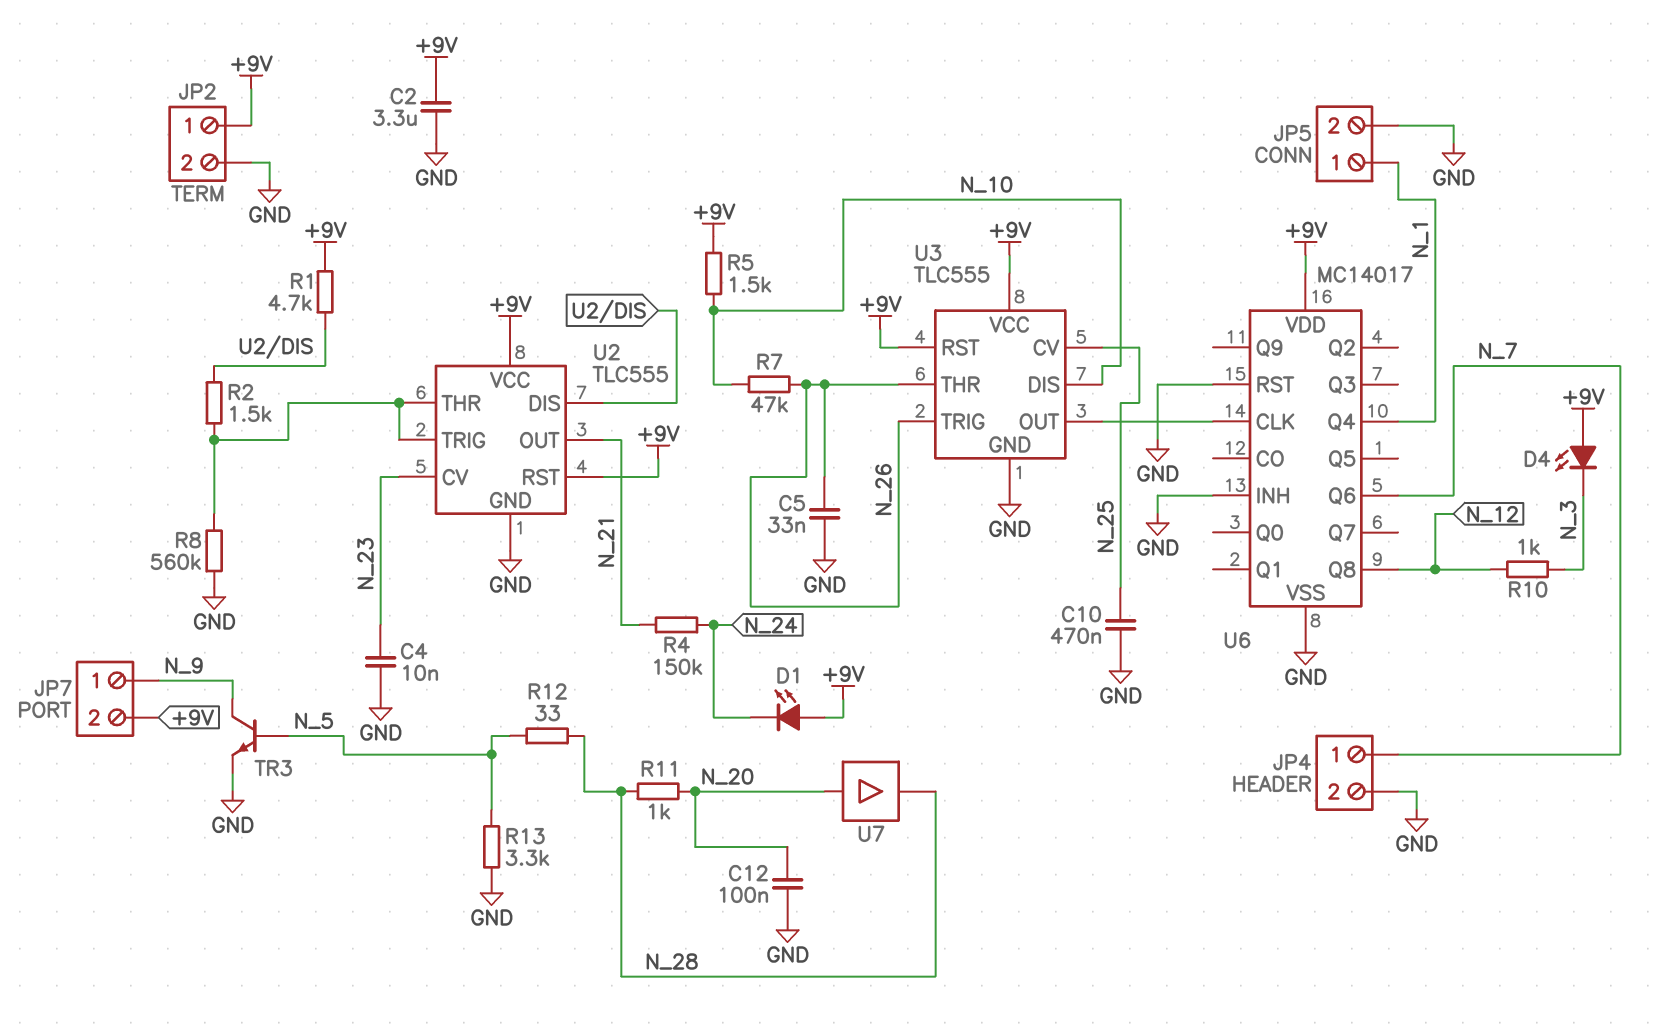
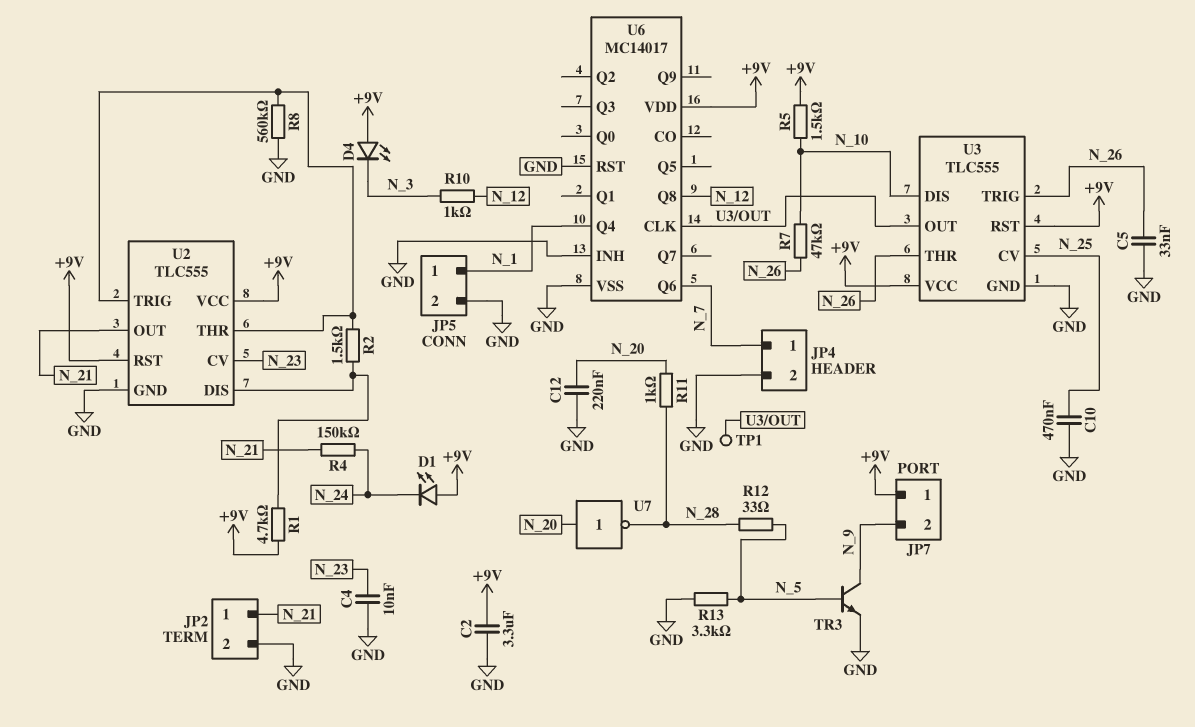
C12: 100nF (GND, N_20) -> 220nF (GND, N_20)
JP2 pin 1: +9V -> N_21
JP7 pin 1: N_9 -> +9V
JP7 pin 2: +9V -> N_9
TP1: none -> test point (U3/OUT)
U7: buffer (in N_20, out N_28) -> NOT (in N_20, out N_28)

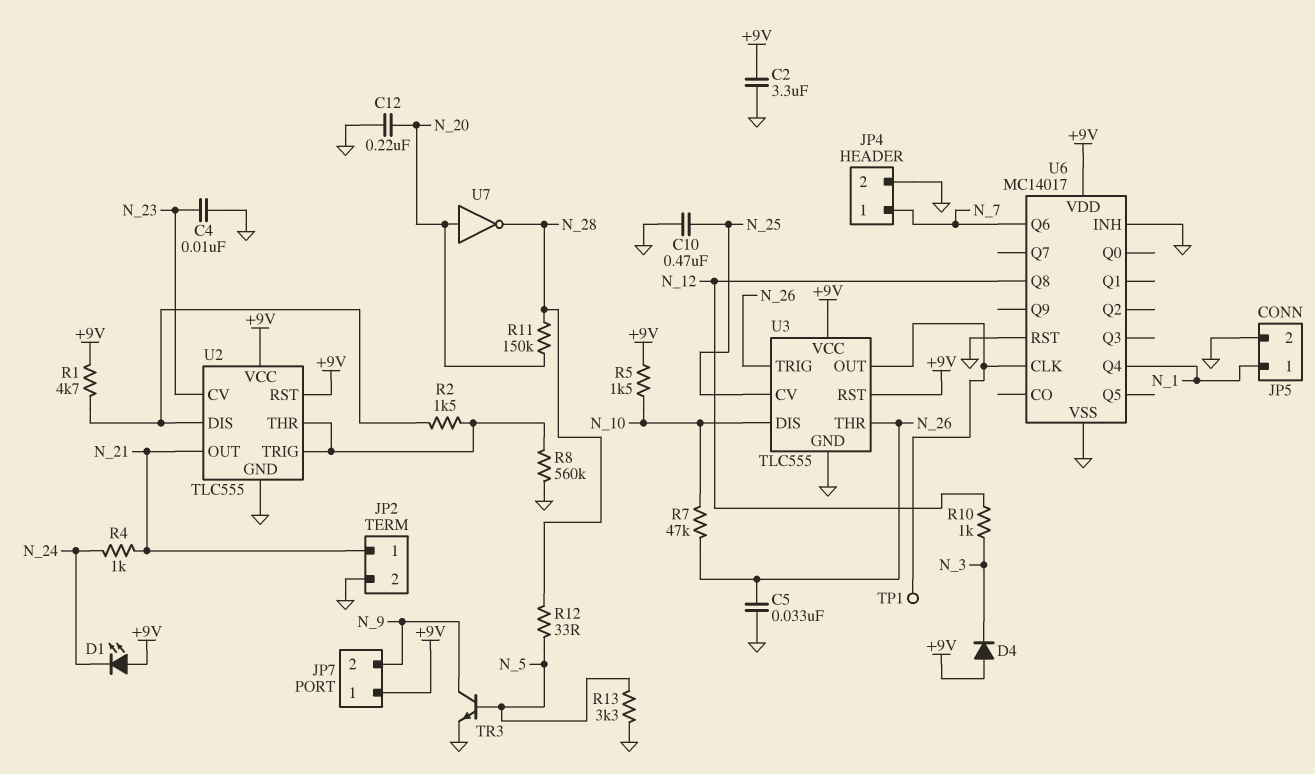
D4: LED (A +9V, K N_3) -> diode (A +9V, K N_3)
R4: 150k (N_21, N_24) -> 1k (N_21, N_24)
R11: 1k (N_20, N_28) -> 150k (N_20, N_28)

